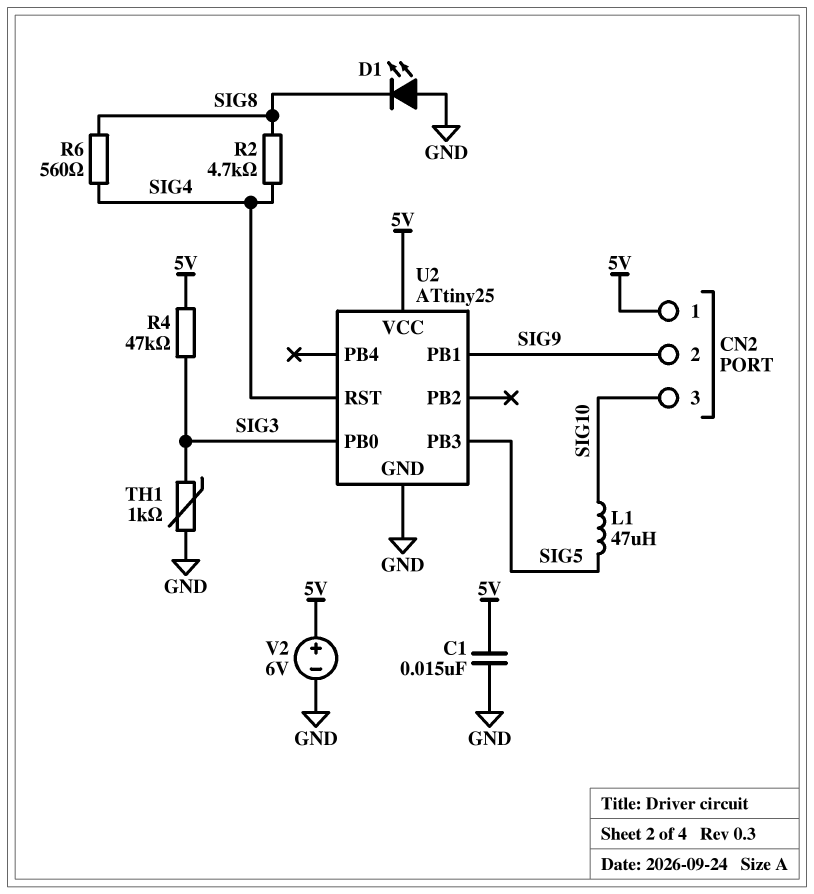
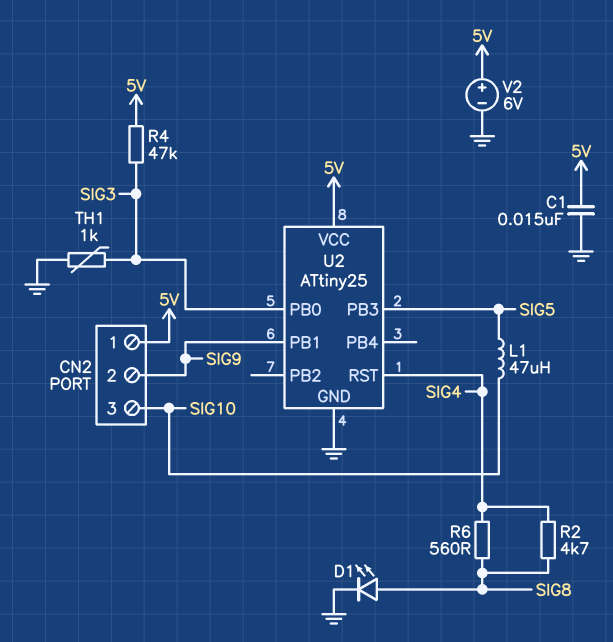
D1: LED (A GND, K SIG8) -> LED (A SIG8, K GND)

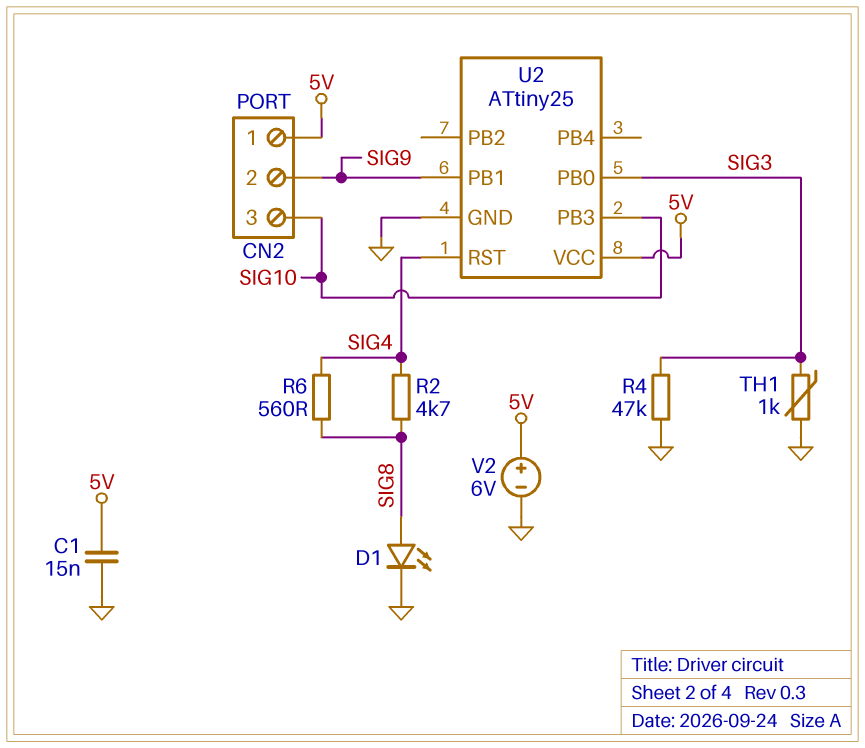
L1: 47uH (SIG5, SIG10) -> none
R4: 47k (5V, SIG3) -> 47k (GND, SIG3)
U2 pin PB3: SIG5 -> SIG10

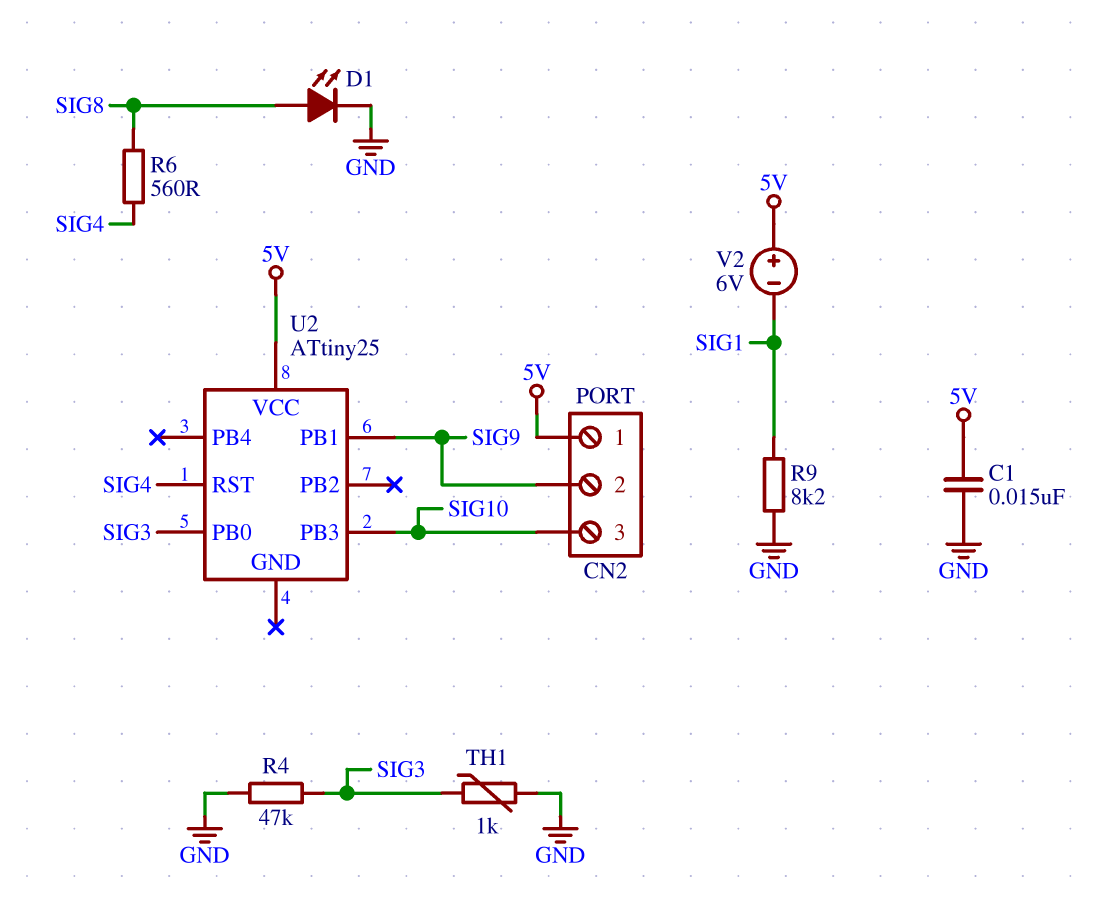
R2: 4.7k (SIG4, SIG8) -> none
R9: none -> 8.2k (GND, SIG1)
U2 pin GND: GND -> none
V2: 6V (plus 5V, minus GND) -> 6V (plus 5V, minus SIG1)

